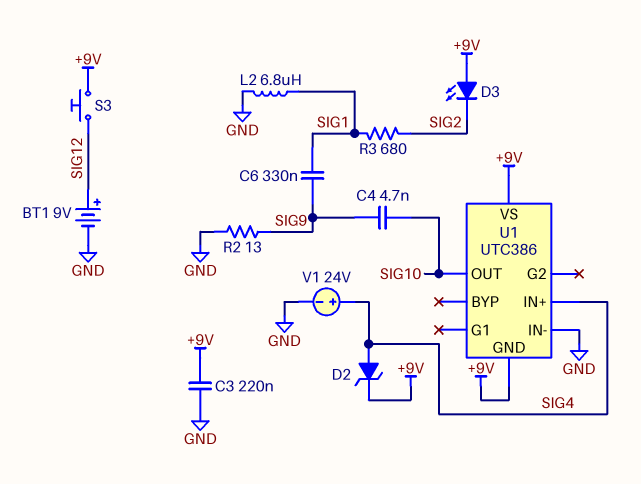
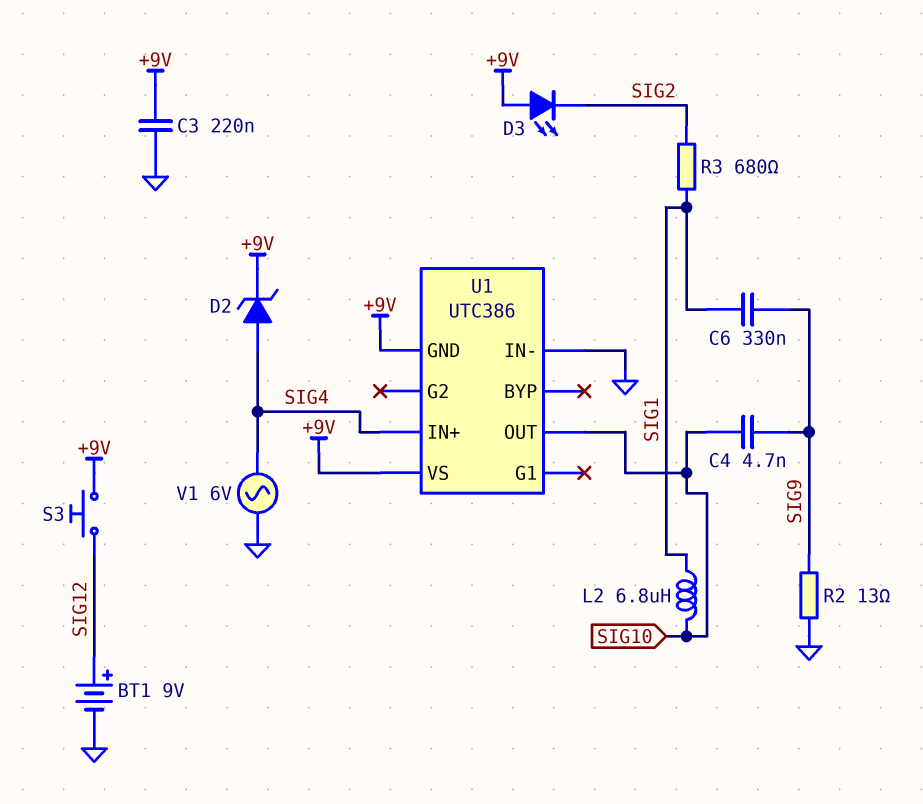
L2: 6.8uH (GND, SIG1) -> 6.8uH (SIG1, SIG10)
V1: 24V (plus SIG4, minus GND) -> AC 6V (GND, SIG4)

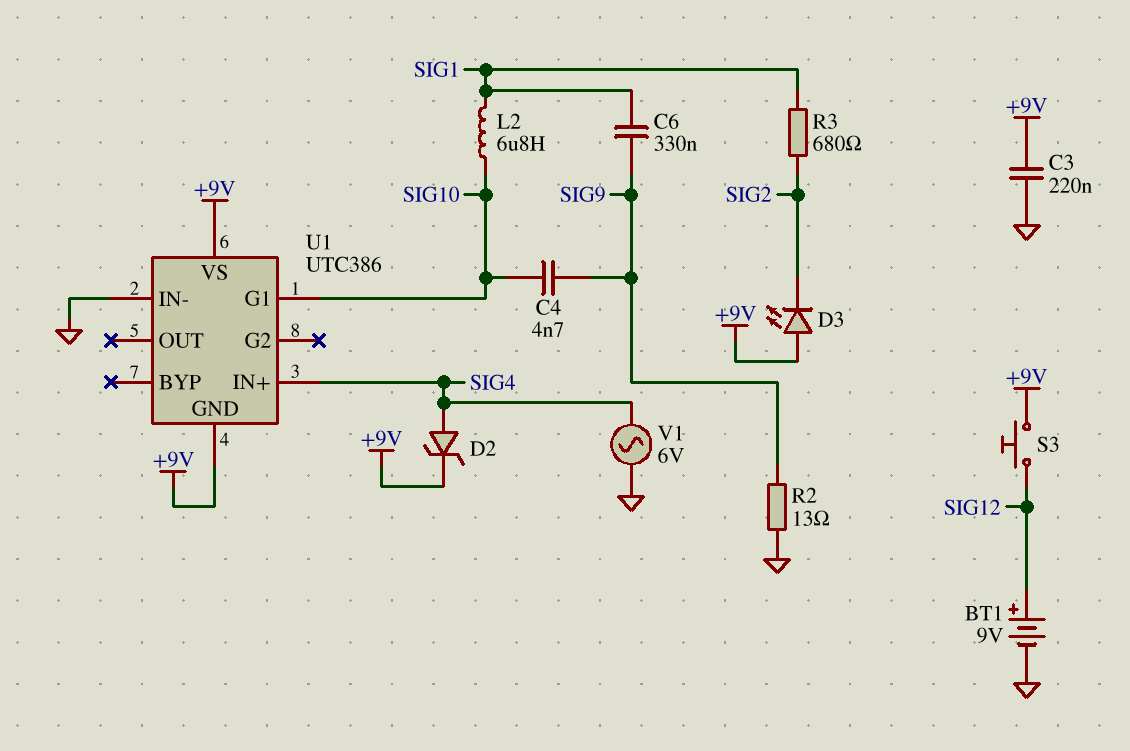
U1 pin G1: none -> SIG10
U1 pin OUT: SIG10 -> none

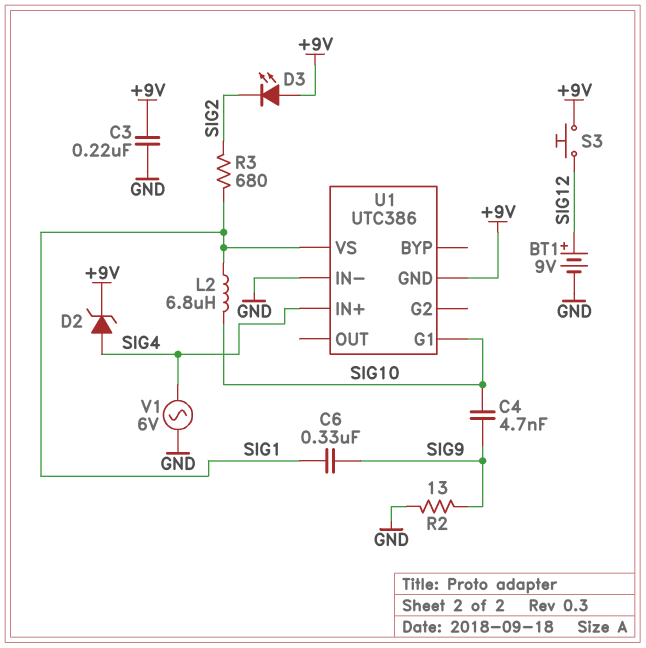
U1 pin VS: +9V -> SIG1

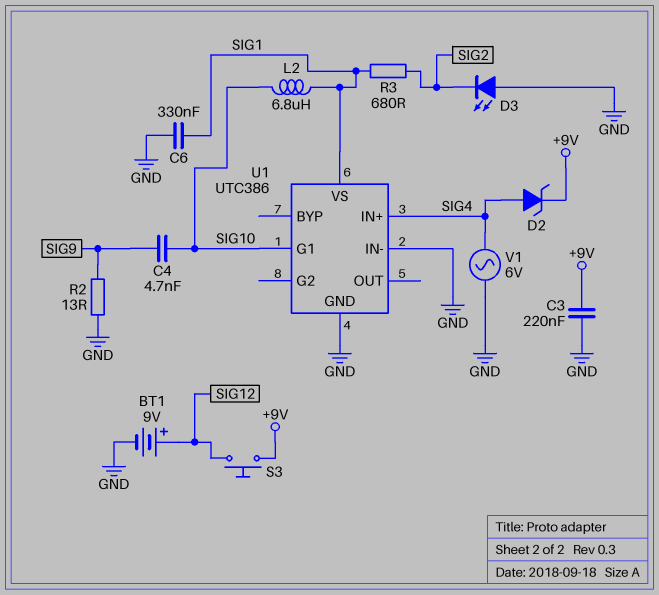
C6: 330nF (SIG1, SIG9) -> 330nF (GND, SIG1)
D3: LED (A +9V, K SIG2) -> LED (A GND, K SIG2)
U1 pin GND: +9V -> GND

